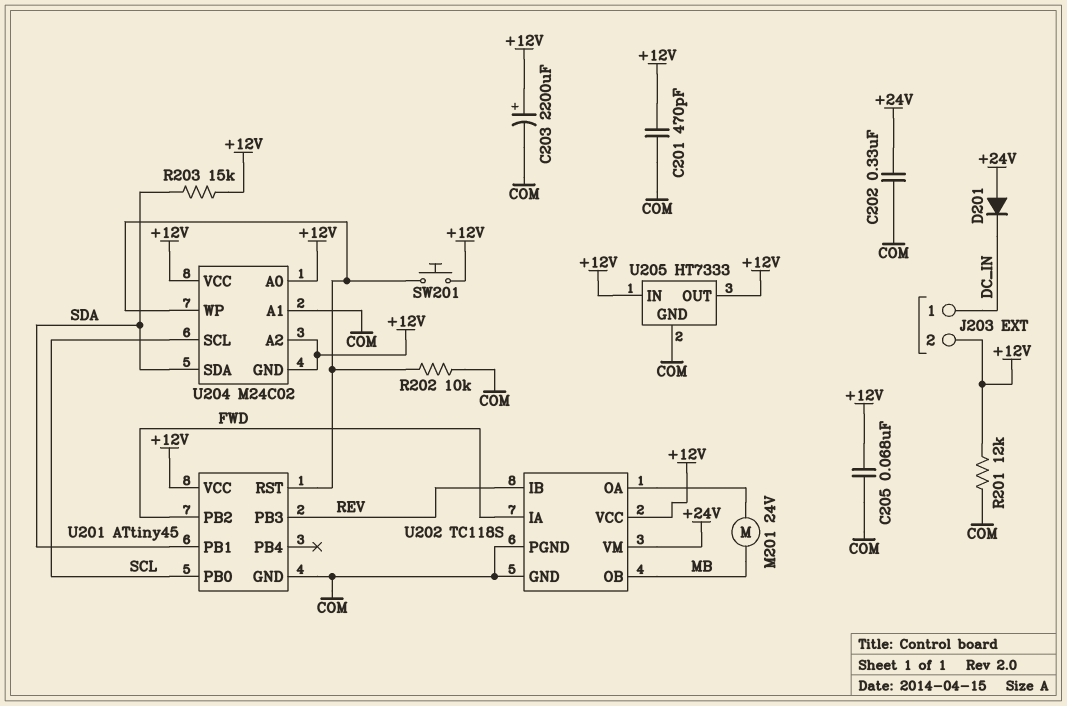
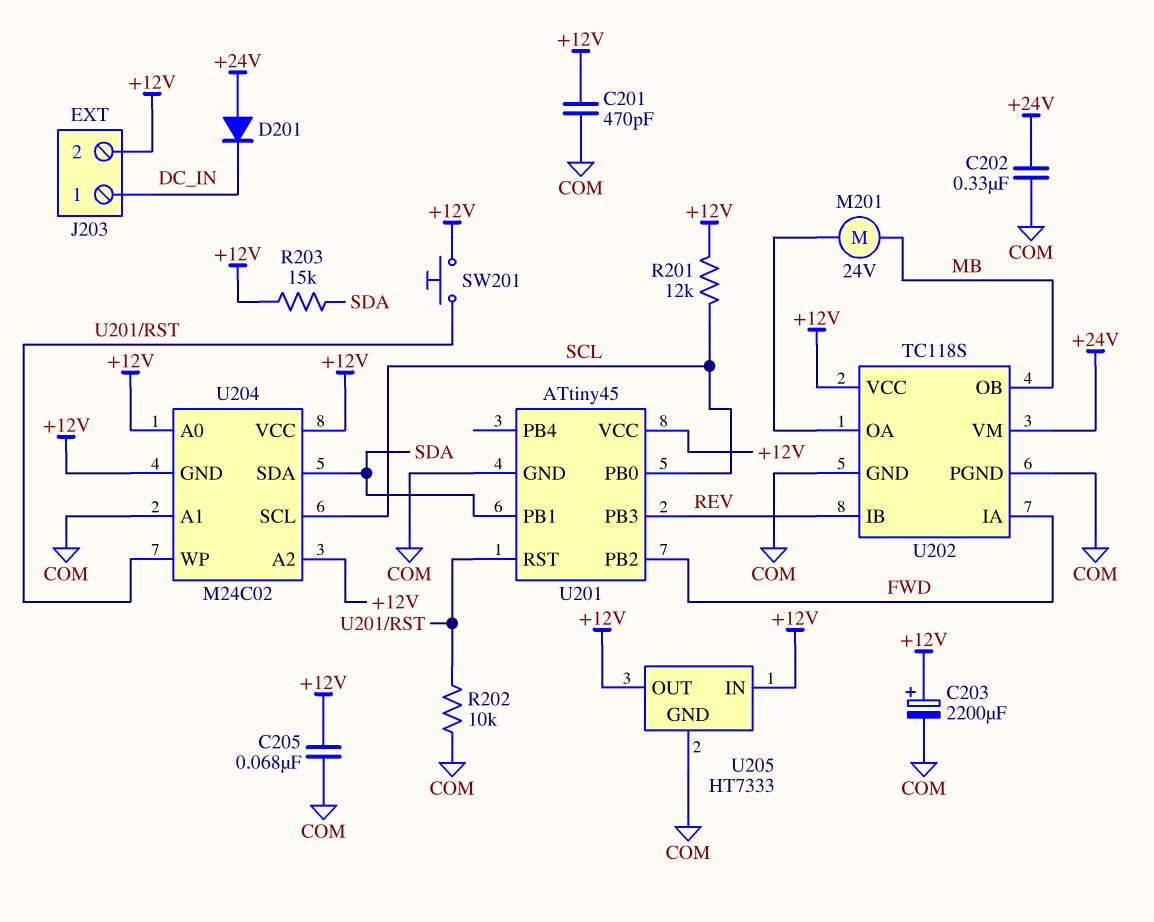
R201: 12k (+12V, COM) -> 12k (+12V, SCL)

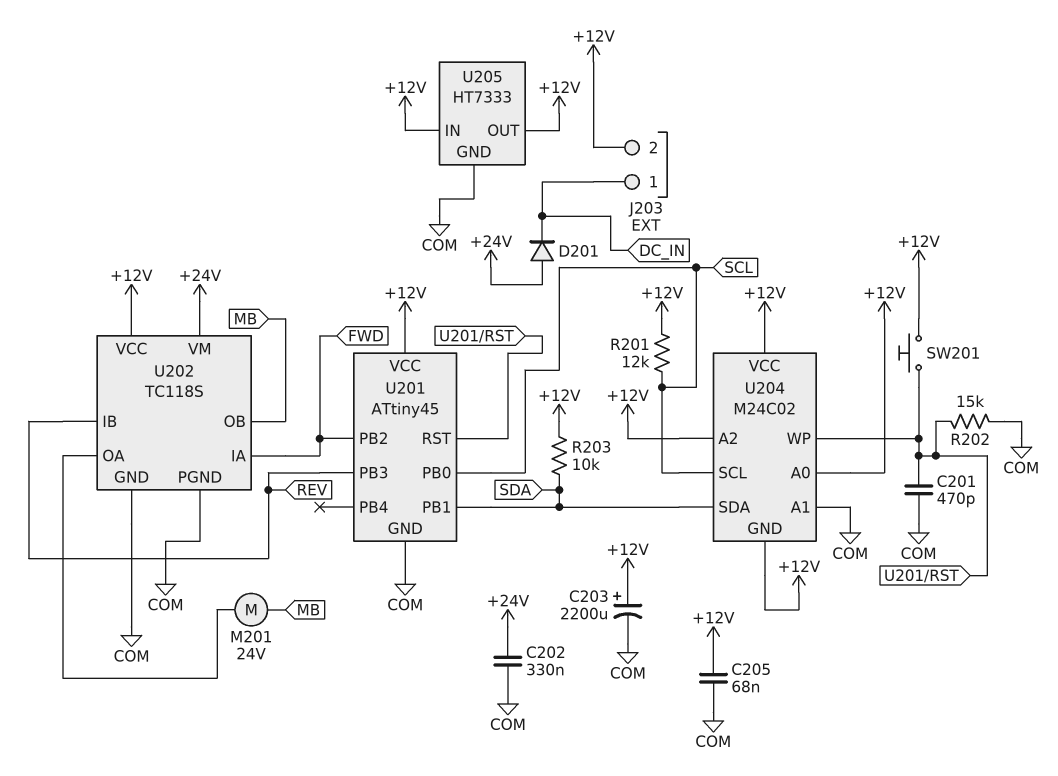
C201: 470pF (+12V, COM) -> 470pF (COM, U201/RST)
R202: 10k (COM, U201/RST) -> 15k (COM, U201/RST)
R203: 15k (+12V, SDA) -> 10k (+12V, SDA)

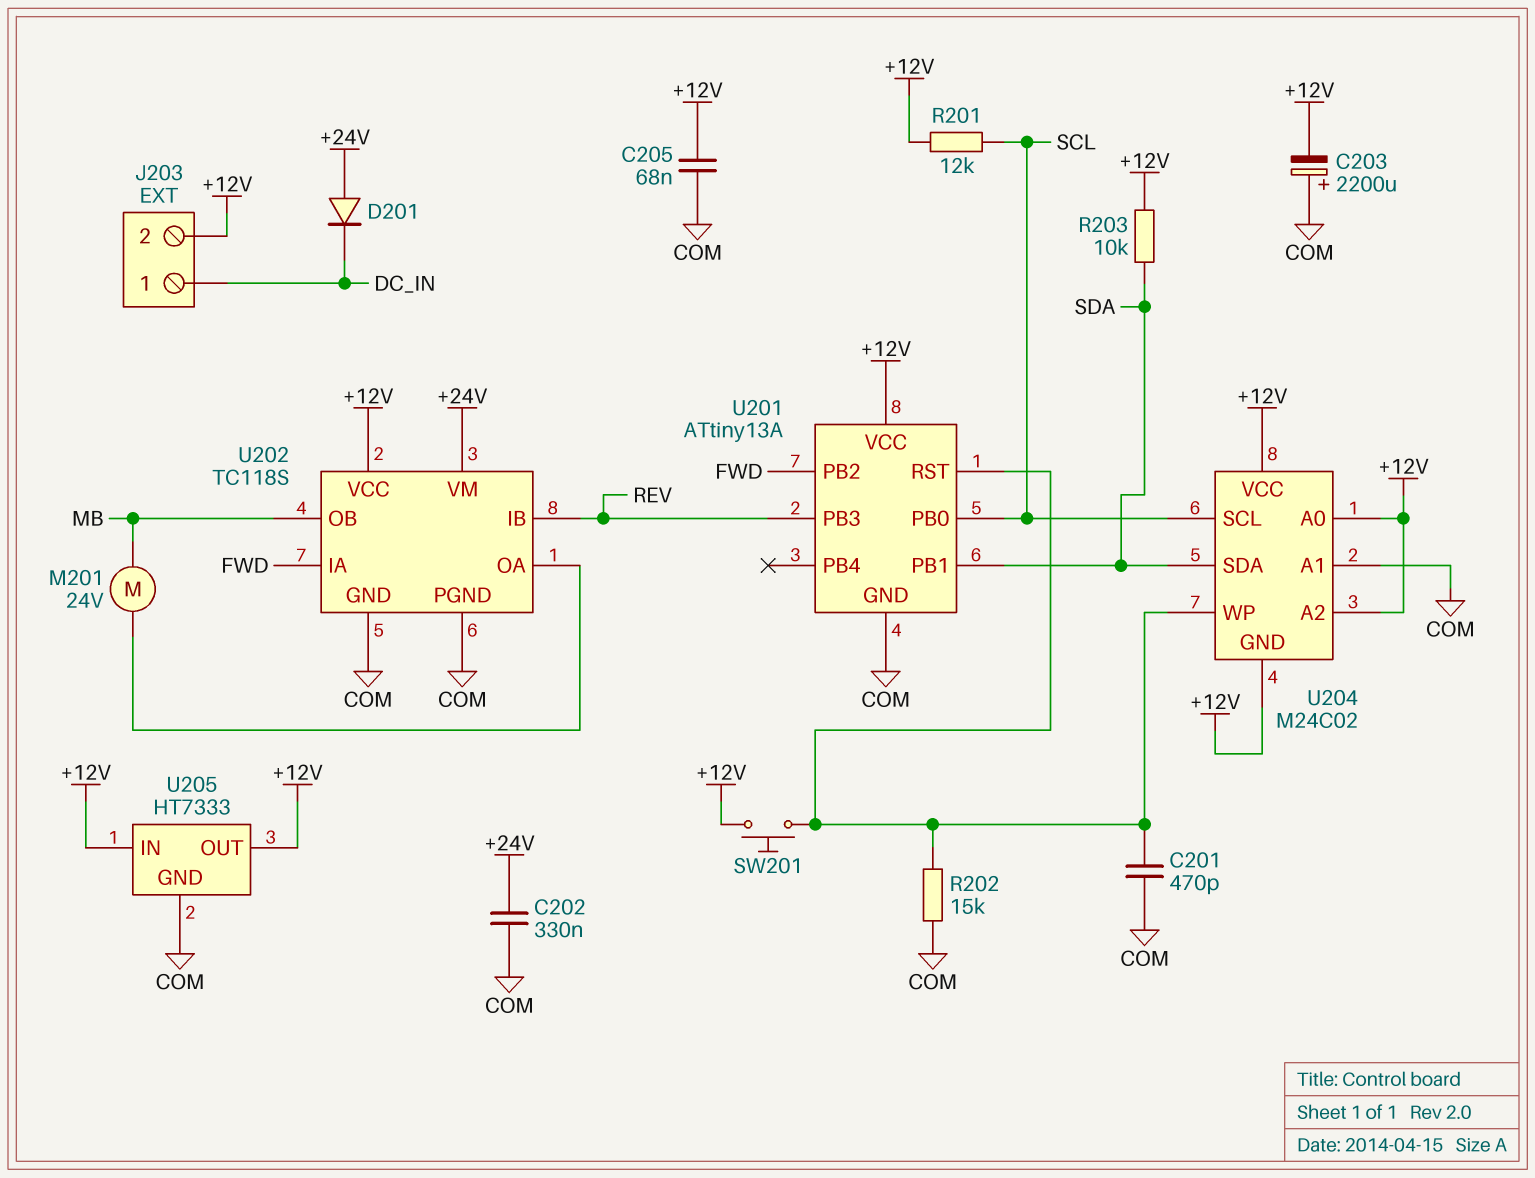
C203: 2200uF (plus +12V, minus COM) -> 2200uF (plus COM, minus +12V)
U201: ATtiny45 -> ATtiny13A

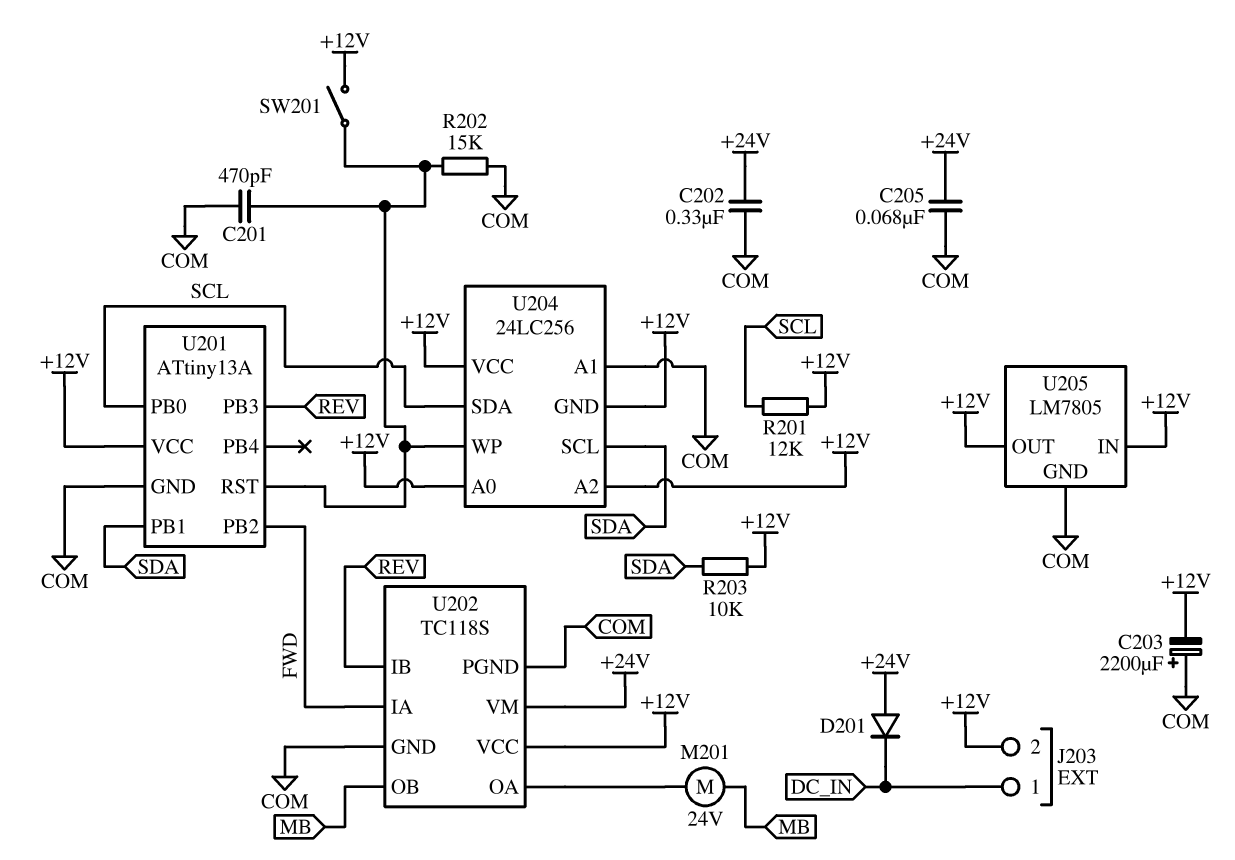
C205: 68nF (+12V, COM) -> 68nF (+24V, COM)
SW201: button (+12V, U201/RST) -> switch (+12V, U201/RST)
U204: M24C02 -> 24LC256
U204 pin SCL: SCL -> SDA
U204 pin SDA: SDA -> SCL
U205: HT7333 -> LM7805

